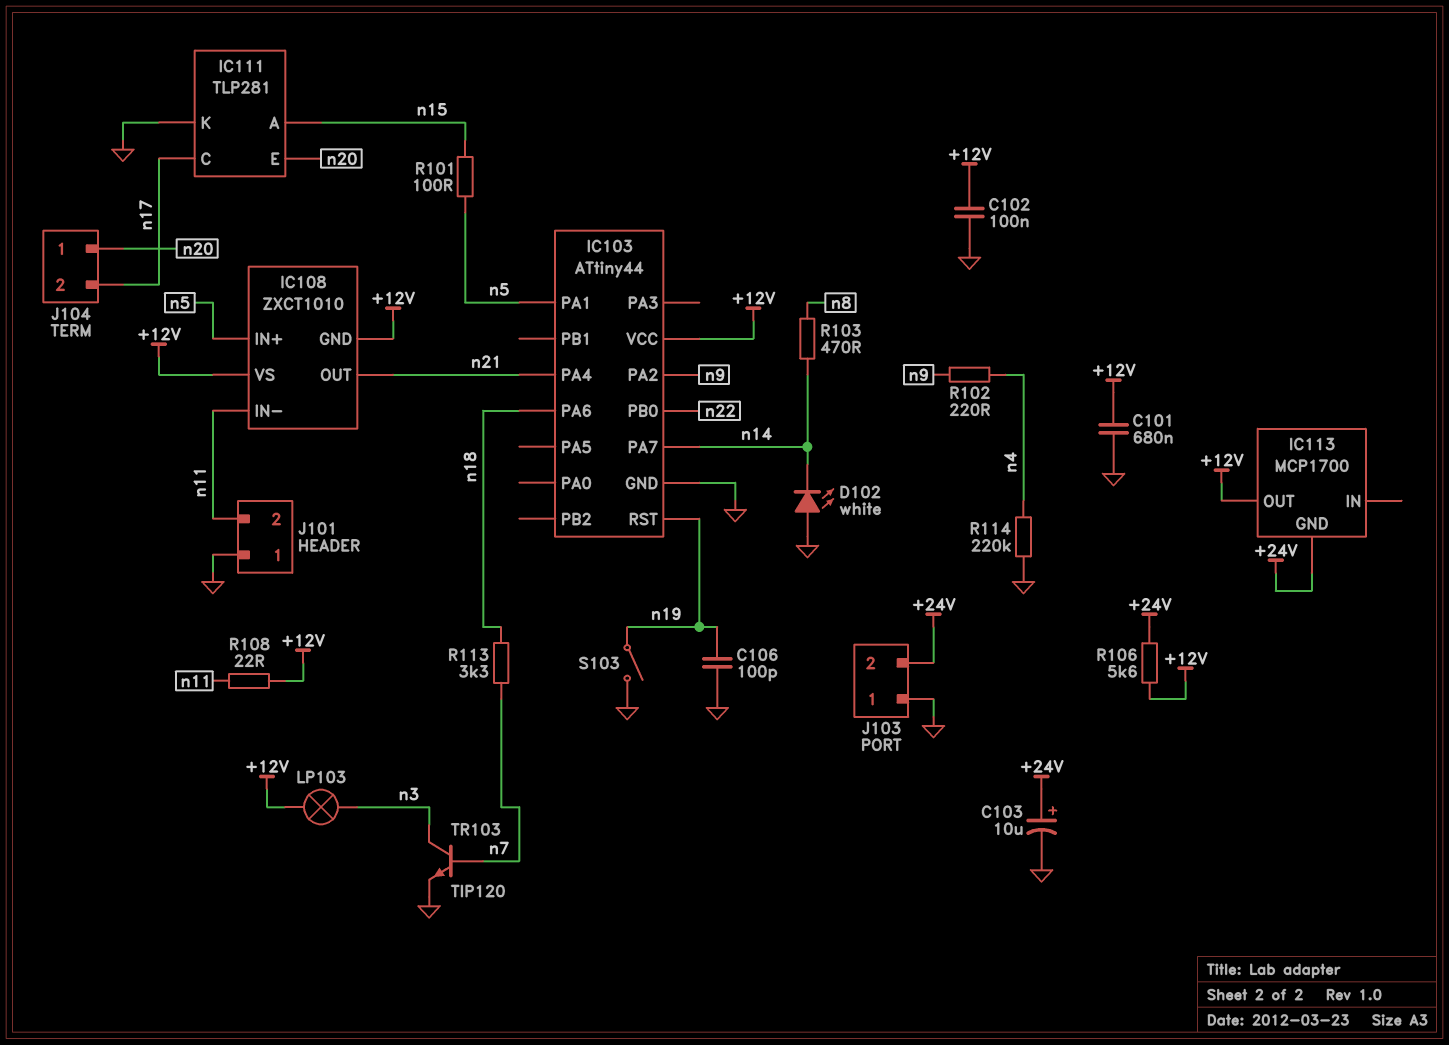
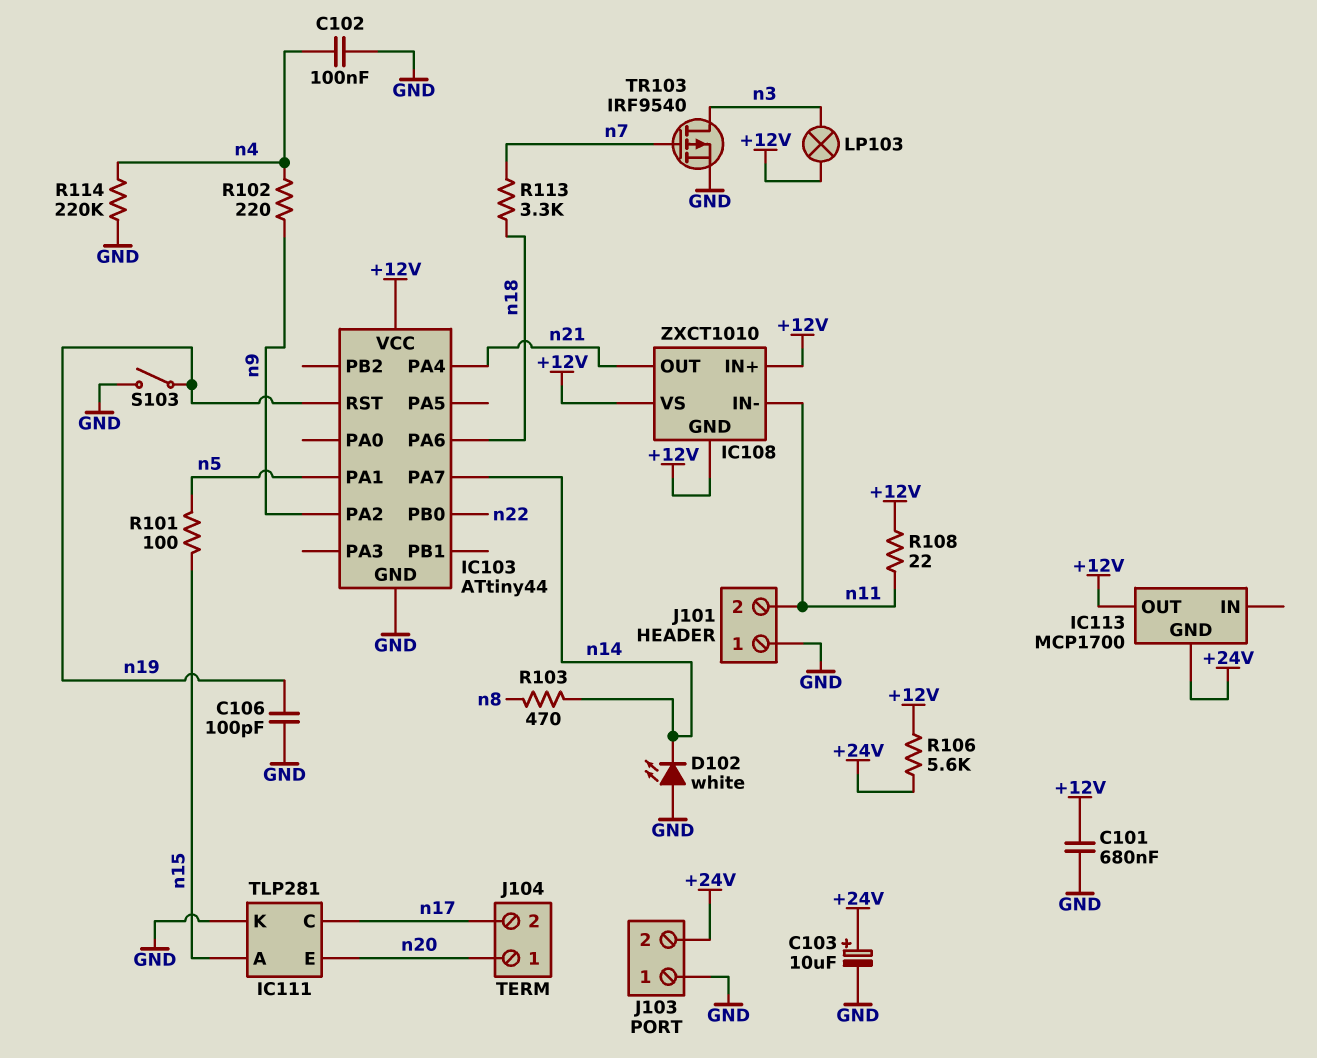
C102: 100nF (+12V, GND) -> 100nF (GND, n4)
IC108 pin IN+: n5 -> +12V
TR103: NPN TIP120 (B n7, C n3, E GND) -> PMOS IRF9540 (G n7, D n3, S GND)

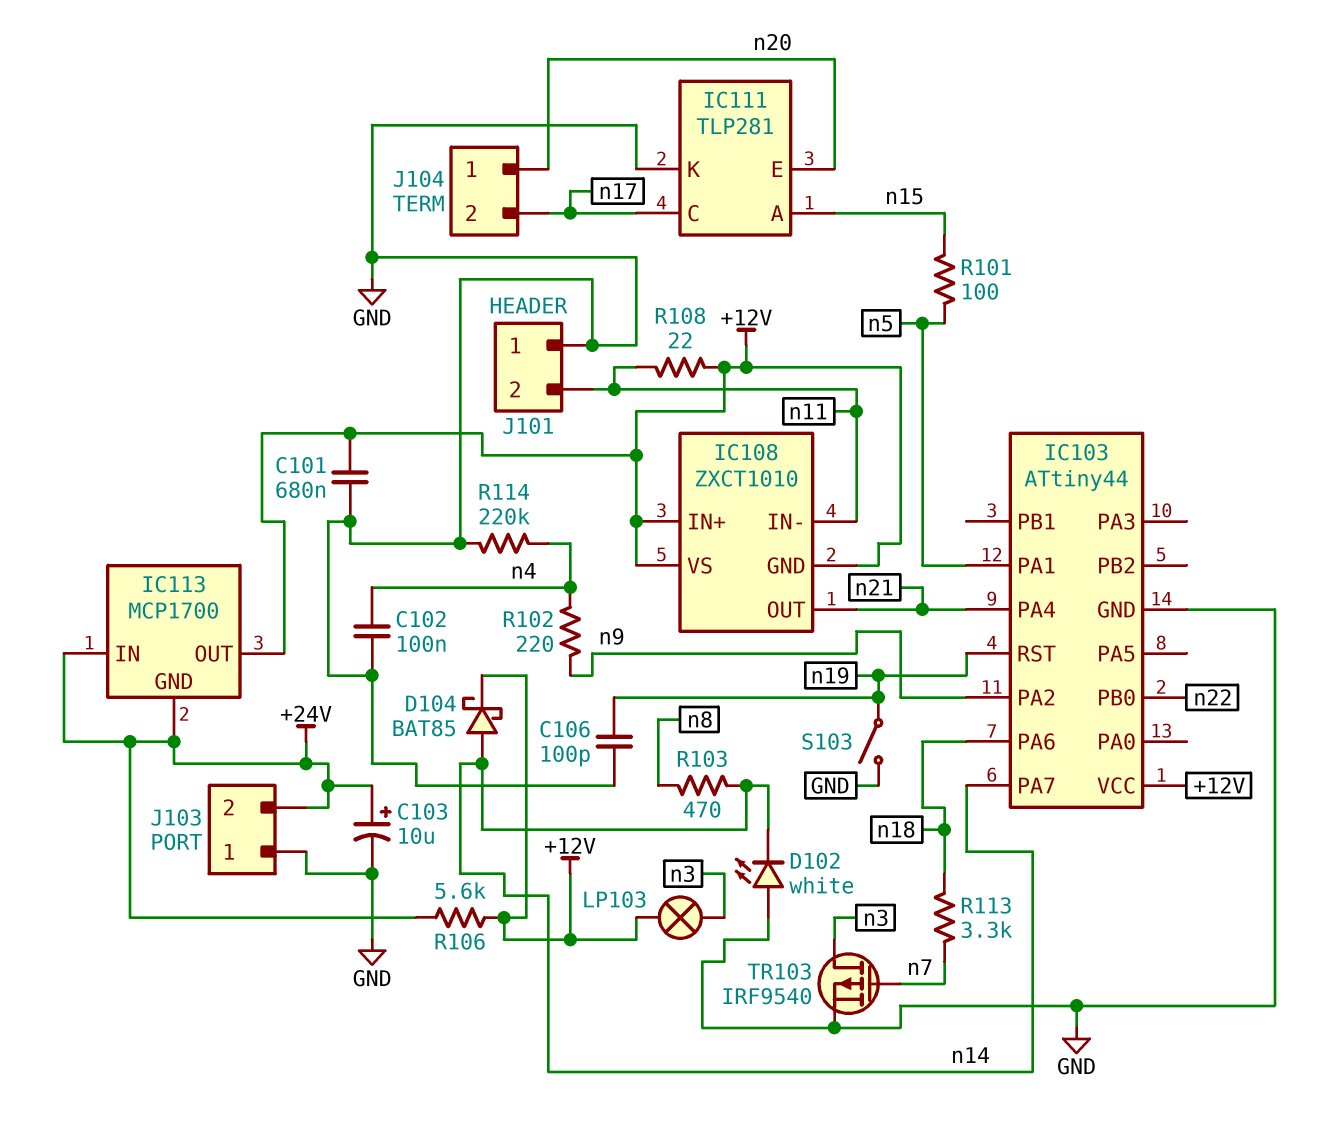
D104: none -> schottky BAT85 (A n14, K +12V)
IC113 pin IN: none -> +24V

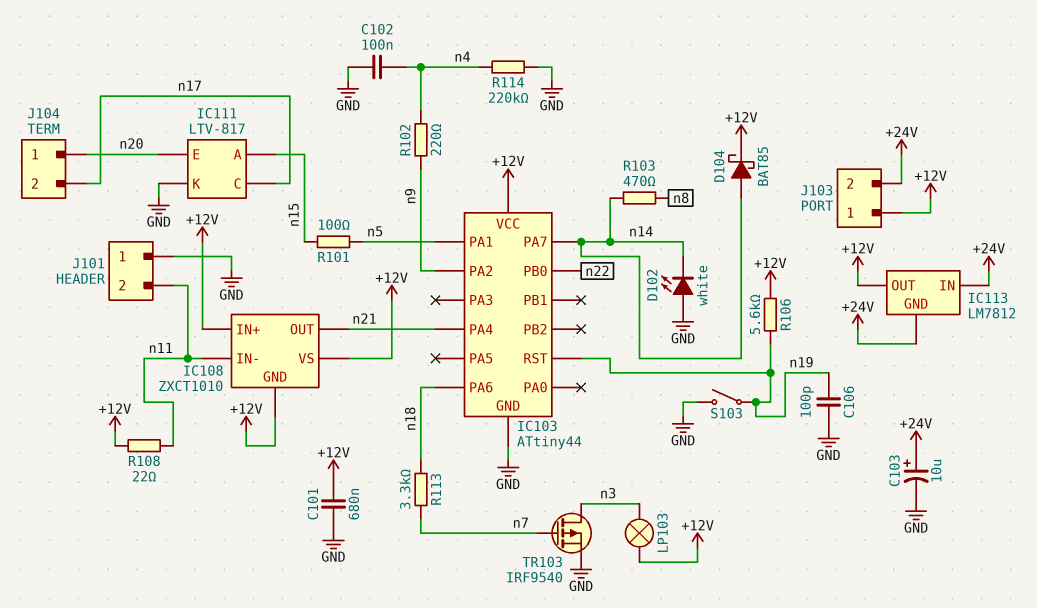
IC111: TLP281 -> LTV-817
IC113: MCP1700 -> LM7812
J103 pin 1: GND -> +12V
R106: 5.6k (+12V, +24V) -> 5.6k (+12V, n19)

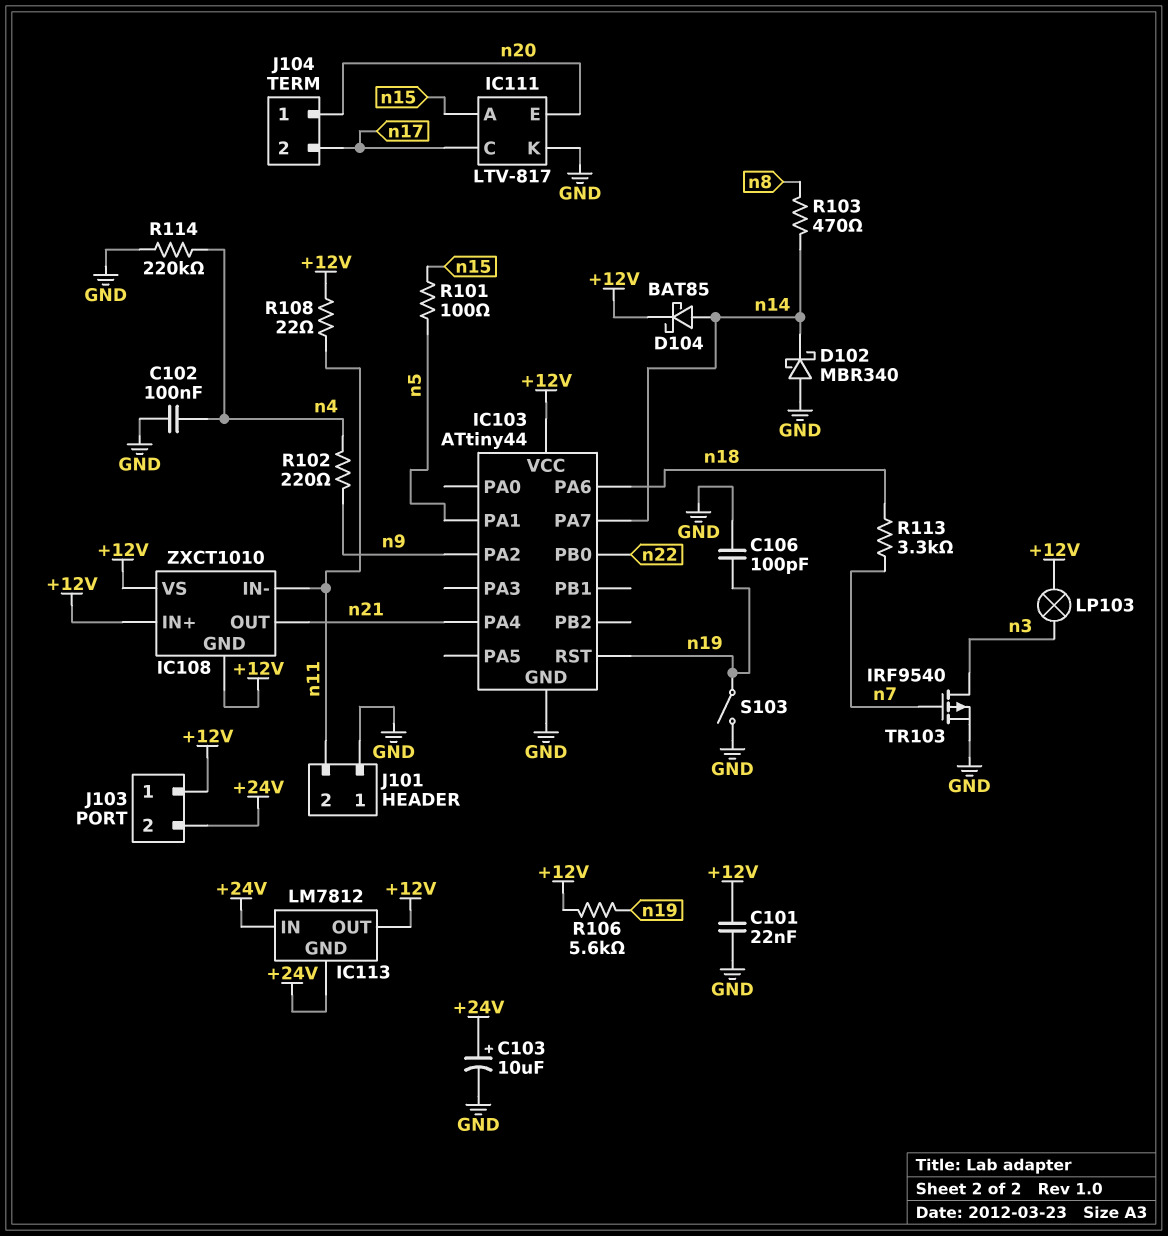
C101: 680nF (+12V, GND) -> 22nF (+12V, GND)
D102: LED white (A GND, K n14) -> schottky MBR340 (A GND, K n14)

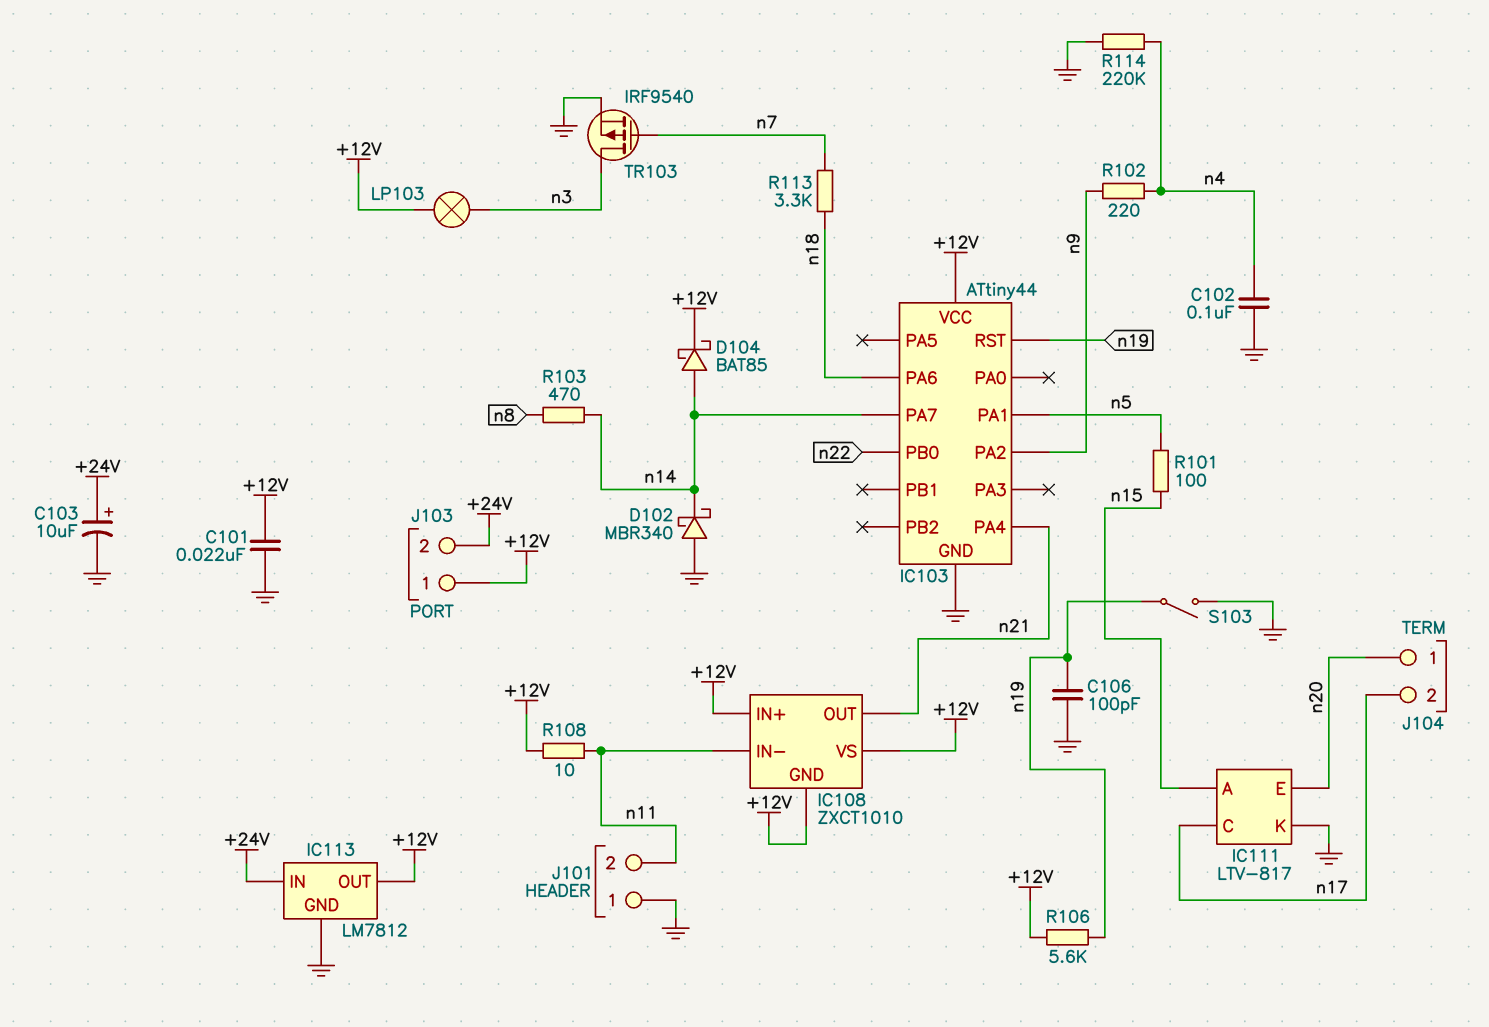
IC113 pin GND: +24V -> GND
R108: 22 (+12V, n11) -> 10 (+12V, n11)

